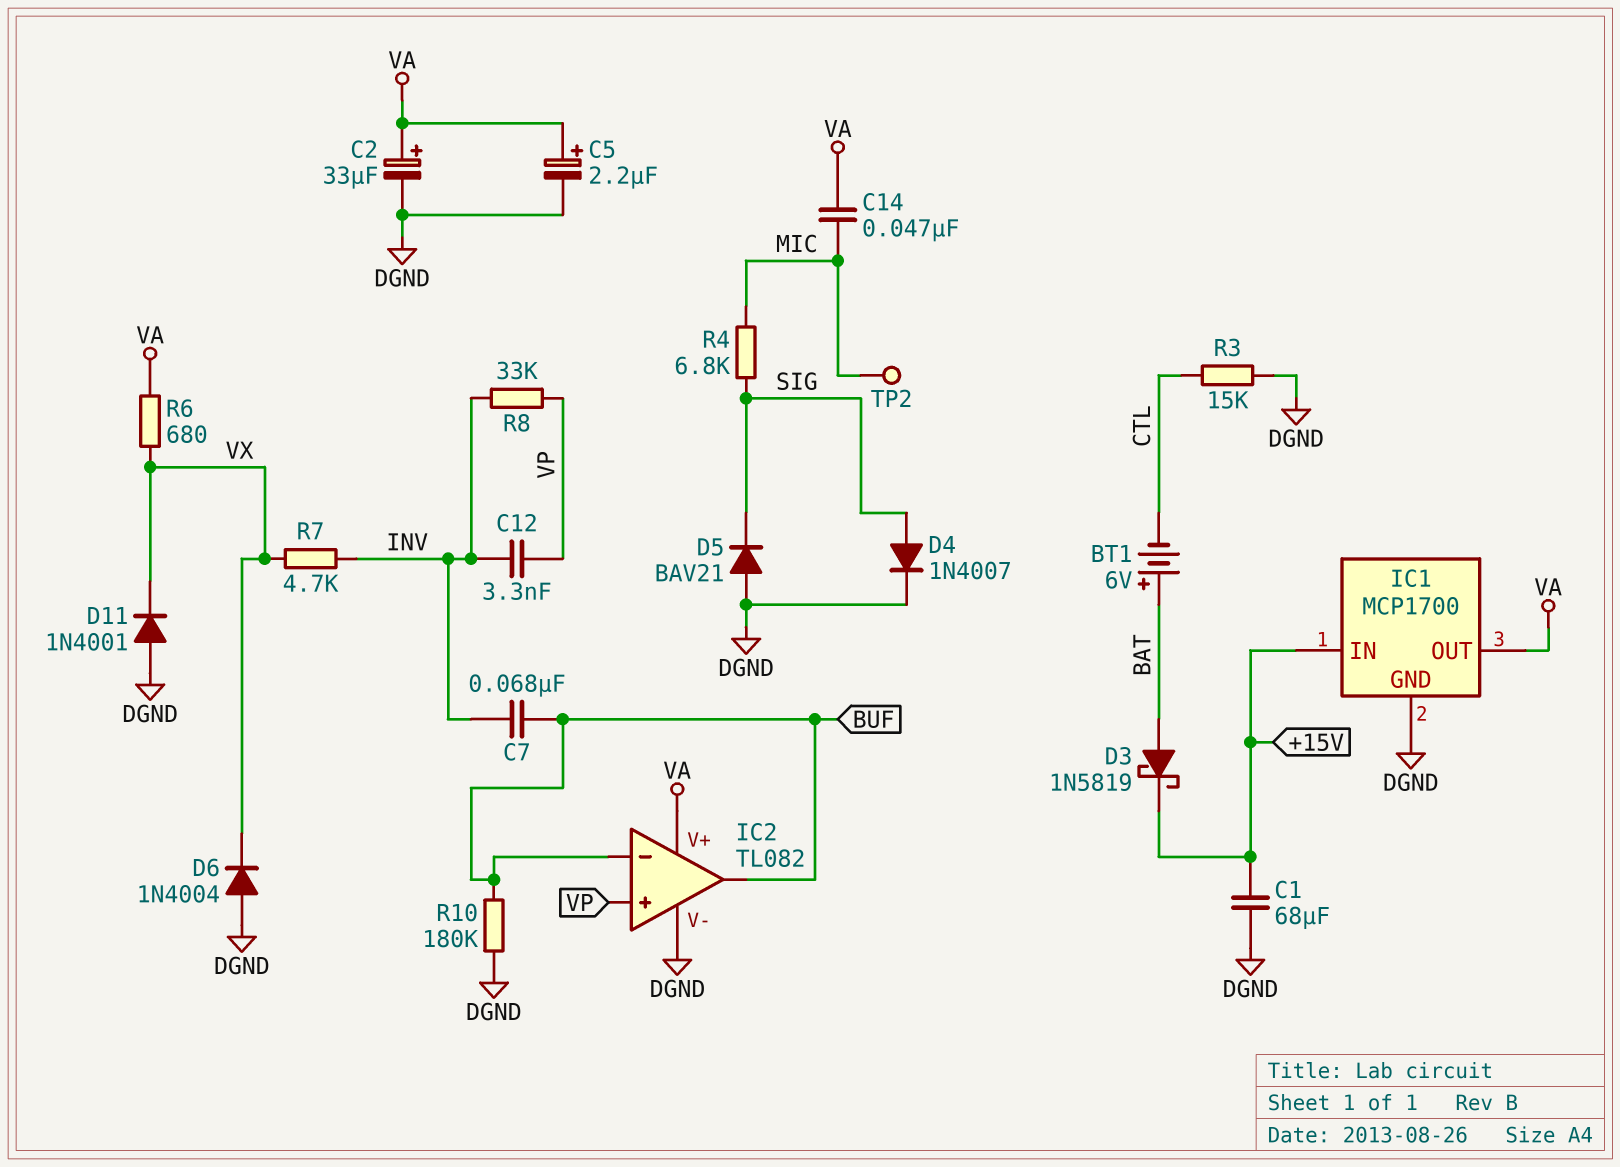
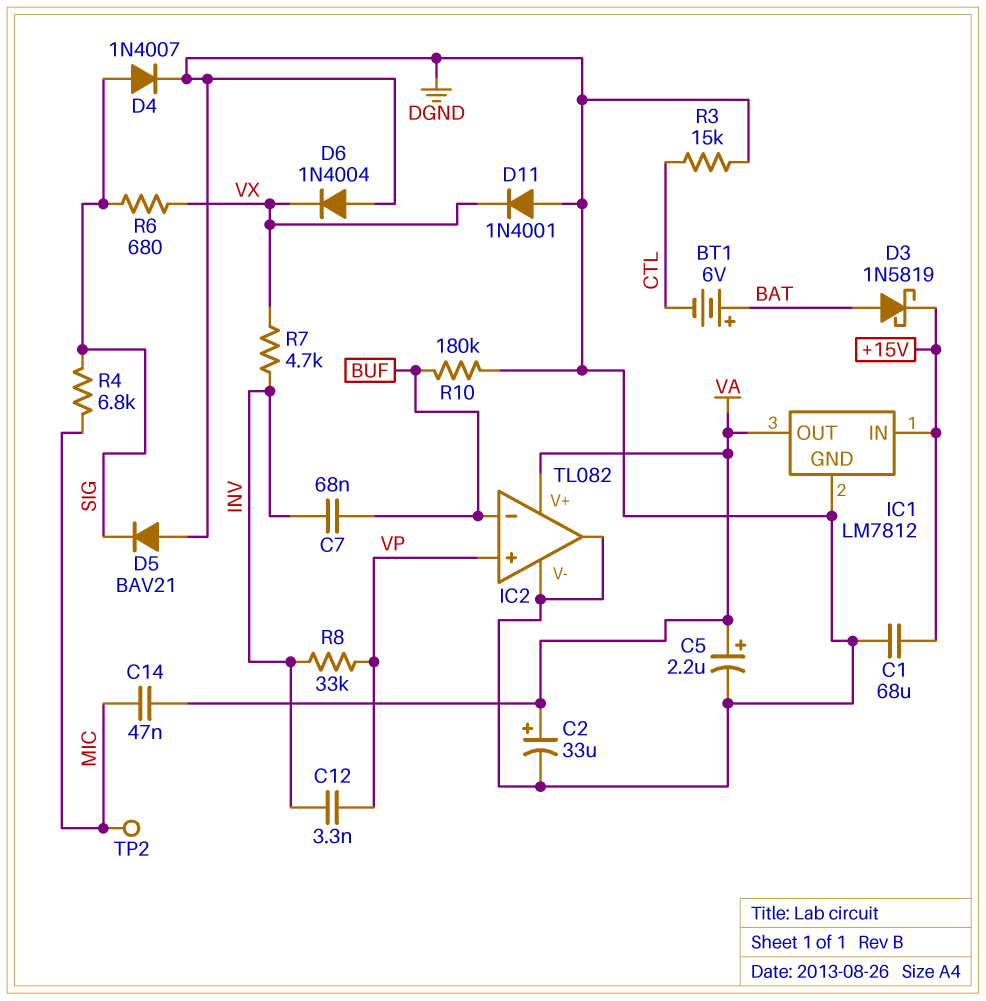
IC1: MCP1700 -> LM7812
IC2 pin out: BUF -> DGND
R6: 680 (VA, VX) -> 680 (SIG, VX)

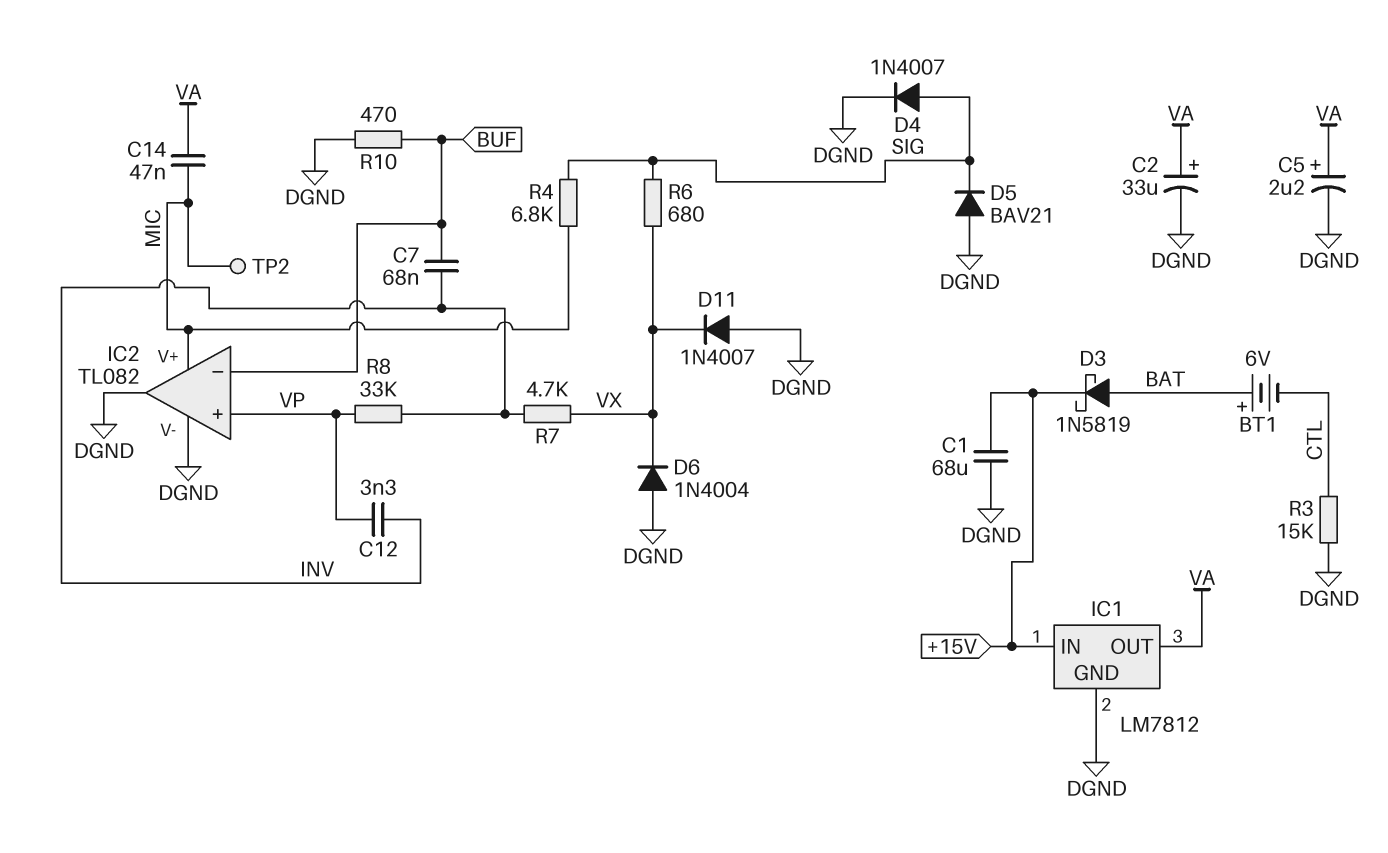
D11: diode 1N4001 (A DGND, K VX) -> diode 1N4007 (A DGND, K VX)
IC2 pin V+: VA -> MIC
R10: 180k (BUF, DGND) -> 470 (BUF, DGND)

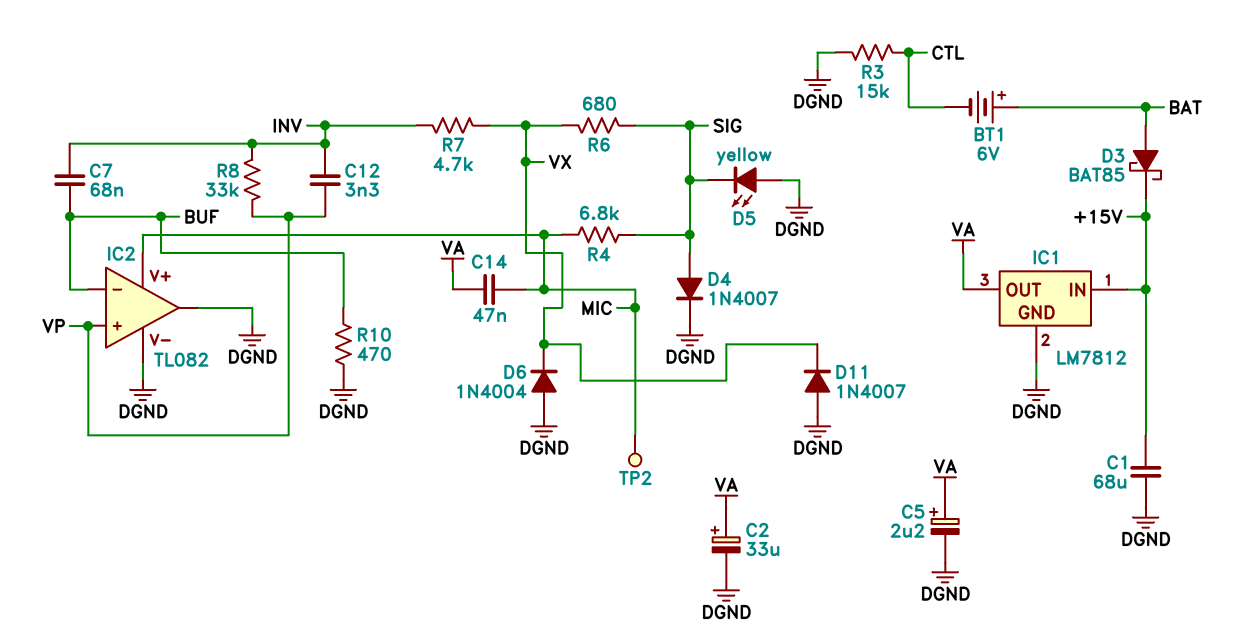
D3: schottky 1N5819 (A BAT, K +15V) -> schottky BAT85 (A BAT, K +15V)
D5: diode BAV21 (A DGND, K SIG) -> LED yellow (A DGND, K SIG)

